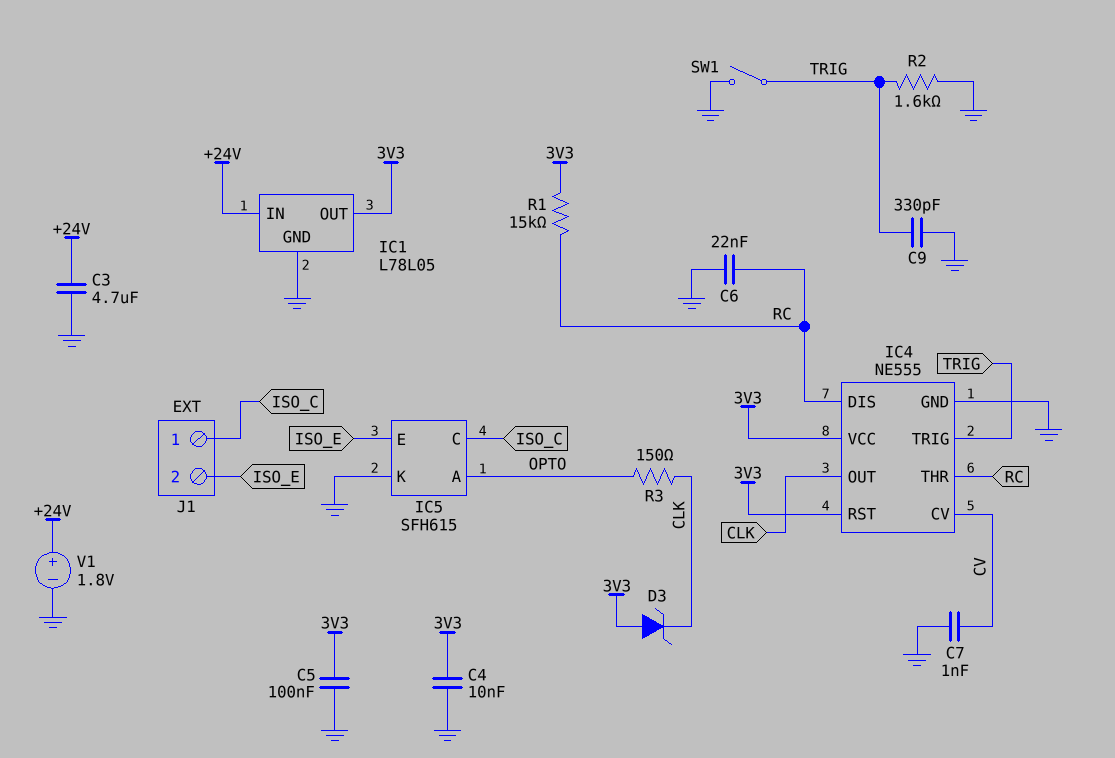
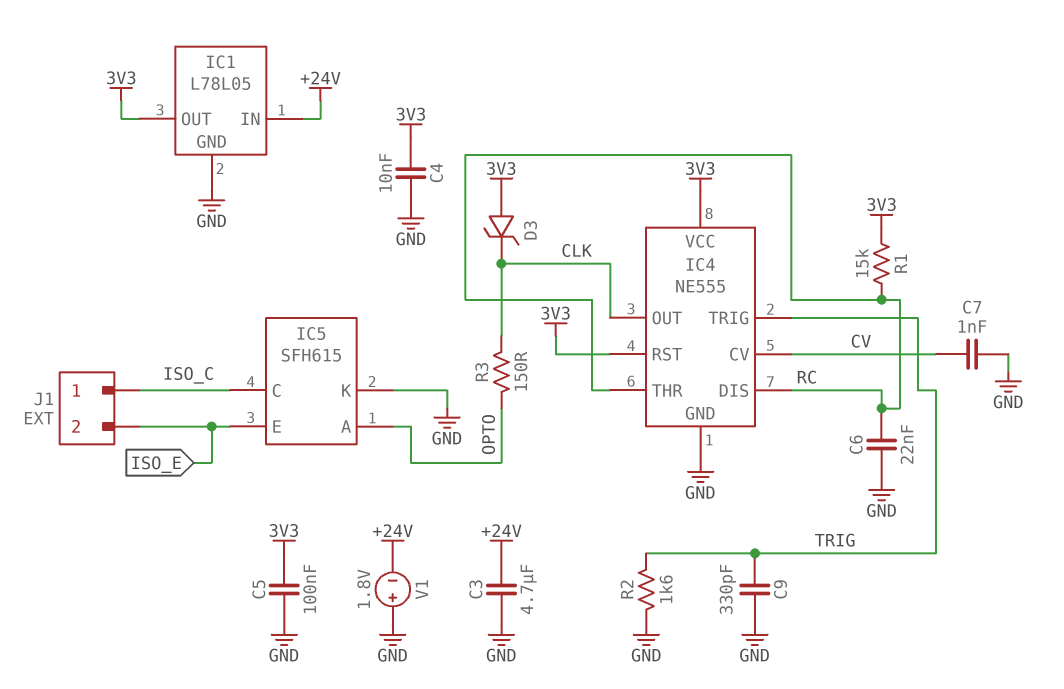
SW1: switch (GND, TRIG) -> none
V1: 1.8V (plus +24V, minus GND) -> 1.8V (plus GND, minus +24V)

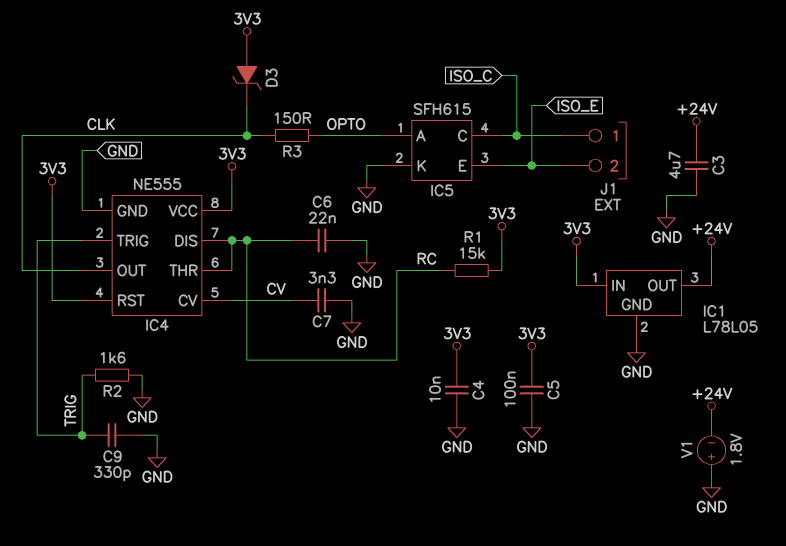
C7: 1nF (CV, GND) -> 3.3nF (CV, GND)
IC1 pin IN: +24V -> 3V3
IC1 pin OUT: 3V3 -> +24V

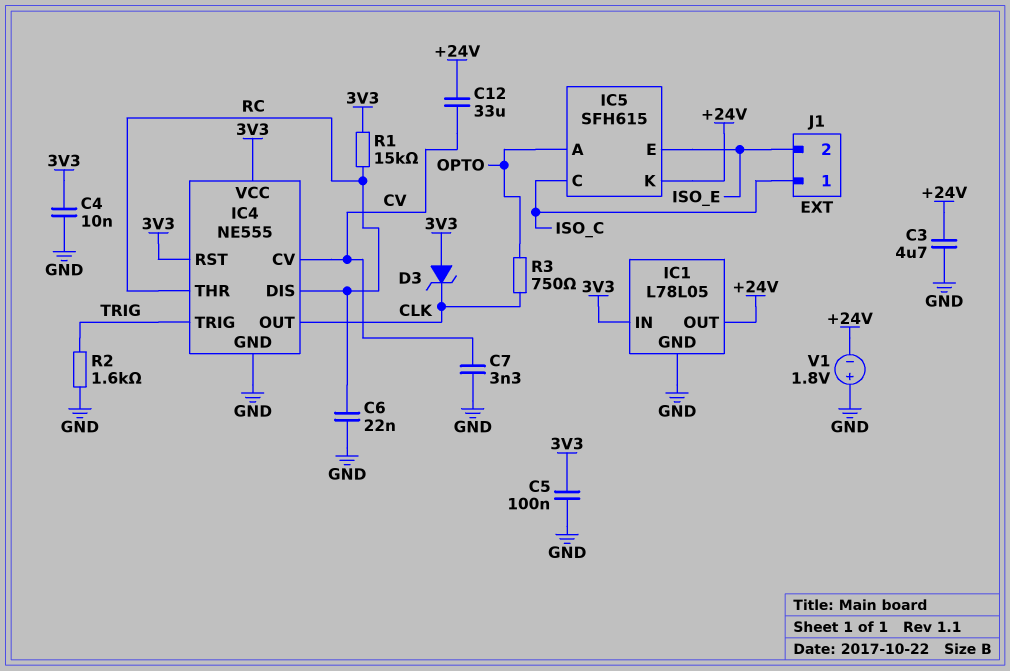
C9: 330pF (GND, TRIG) -> none
C12: none -> 33uF (+24V, CV)
IC5 pin K: GND -> +24V
R3: 150 (CLK, OPTO) -> 750 (CLK, OPTO)

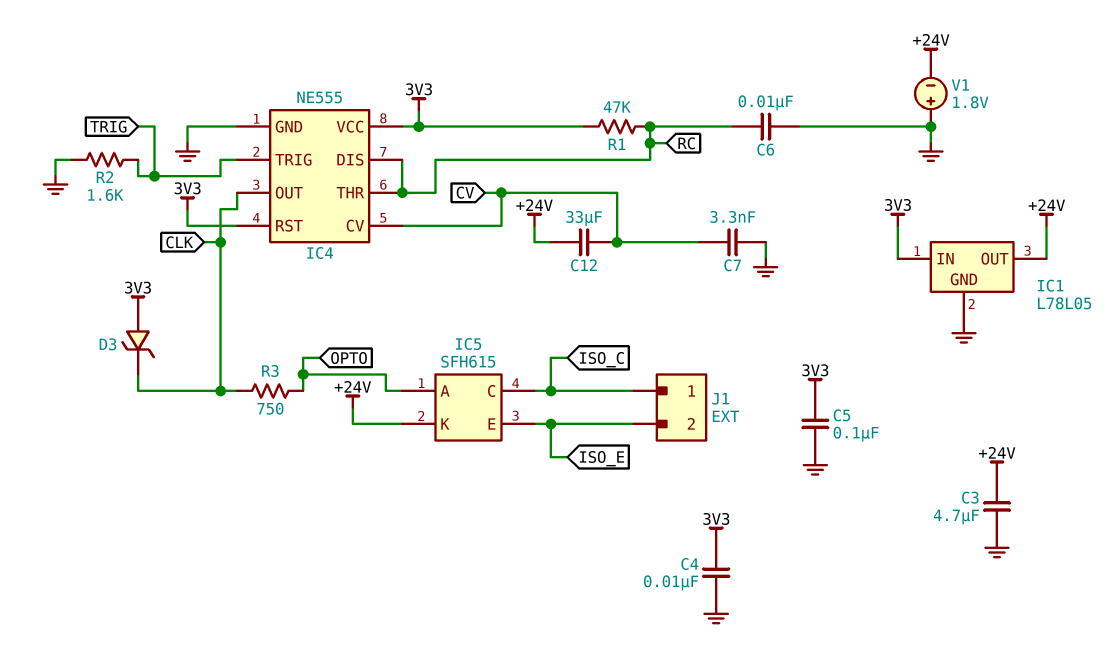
C6: 22nF (GND, RC) -> 10nF (GND, RC)
R1: 15k (3V3, RC) -> 47k (3V3, RC)

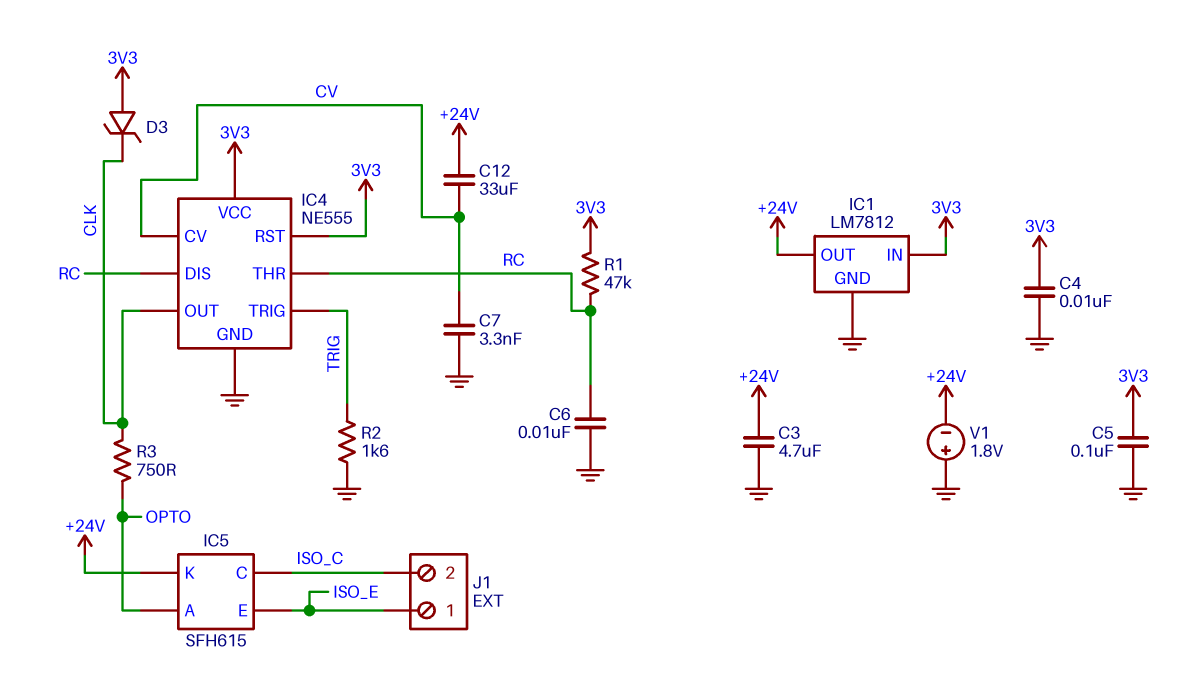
IC1: L78L05 -> LM7812
J1 pin 1: ISO_C -> ISO_E
J1 pin 2: ISO_E -> ISO_C

